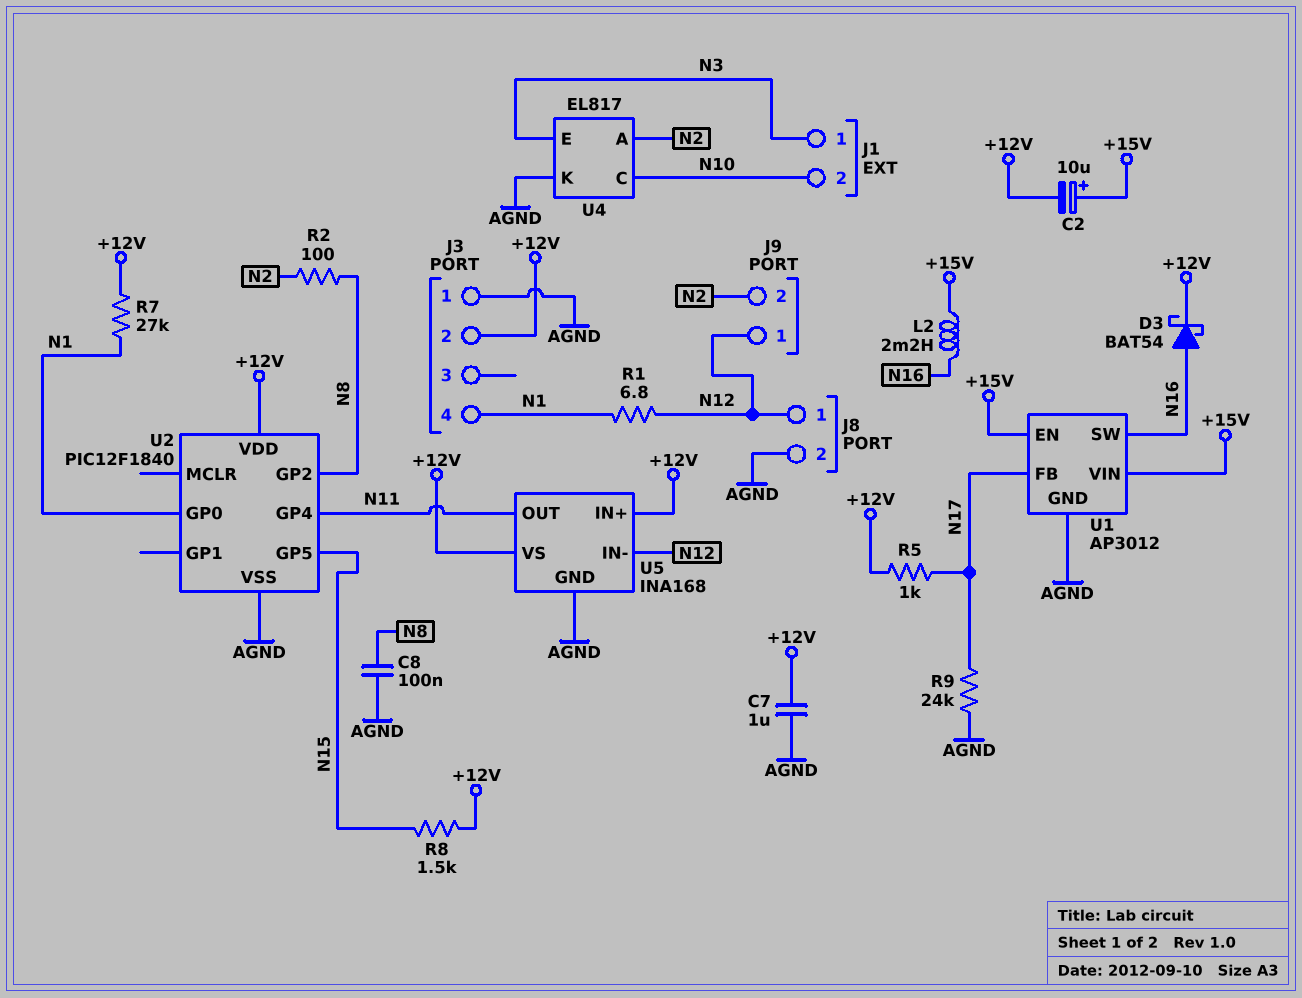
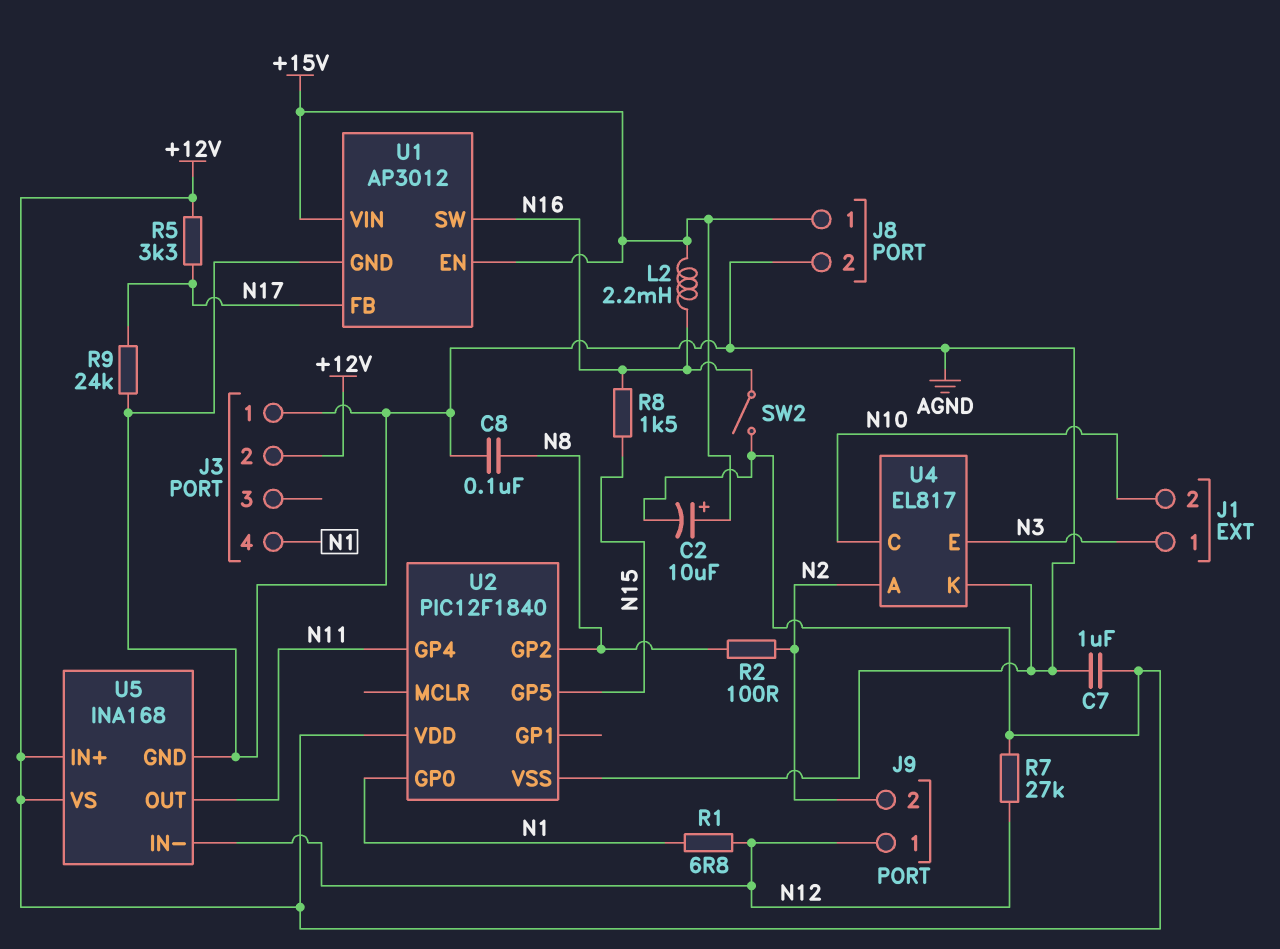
D3: schottky BAT54 (A N16, K +12V) -> none
J8 pin 1: N12 -> +15V
R5: 1k (+12V, N17) -> 3.3k (+12V, N17)
R7: 27k (+12V, N1) -> 27k (+12V, N12)
R8: 1.5k (+12V, N15) -> 1.5k (N15, N16)
SW2: none -> switch (+12V, N16)

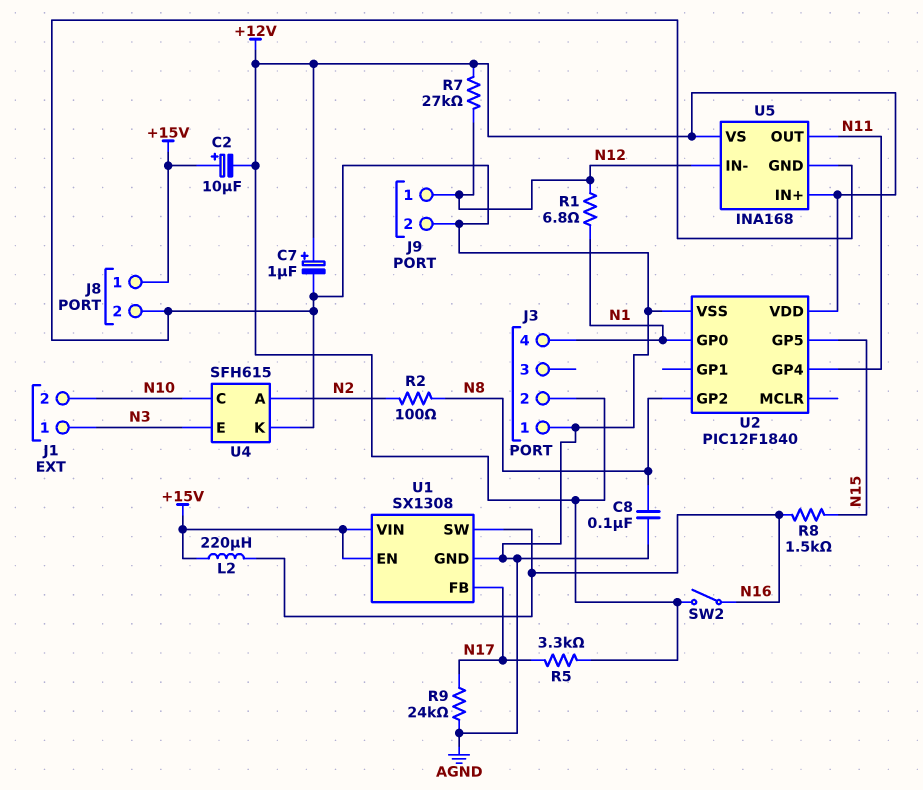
C7: 1uF (+12V, AGND) -> 1uF (plus +12V, minus AGND)
J9 pin 2: N2 -> AGND
L2: 2.2mH (+15V, N16) -> 220uH (+15V, N16)
U1: AP3012 -> SX1308
U4: EL817 -> SFH615

